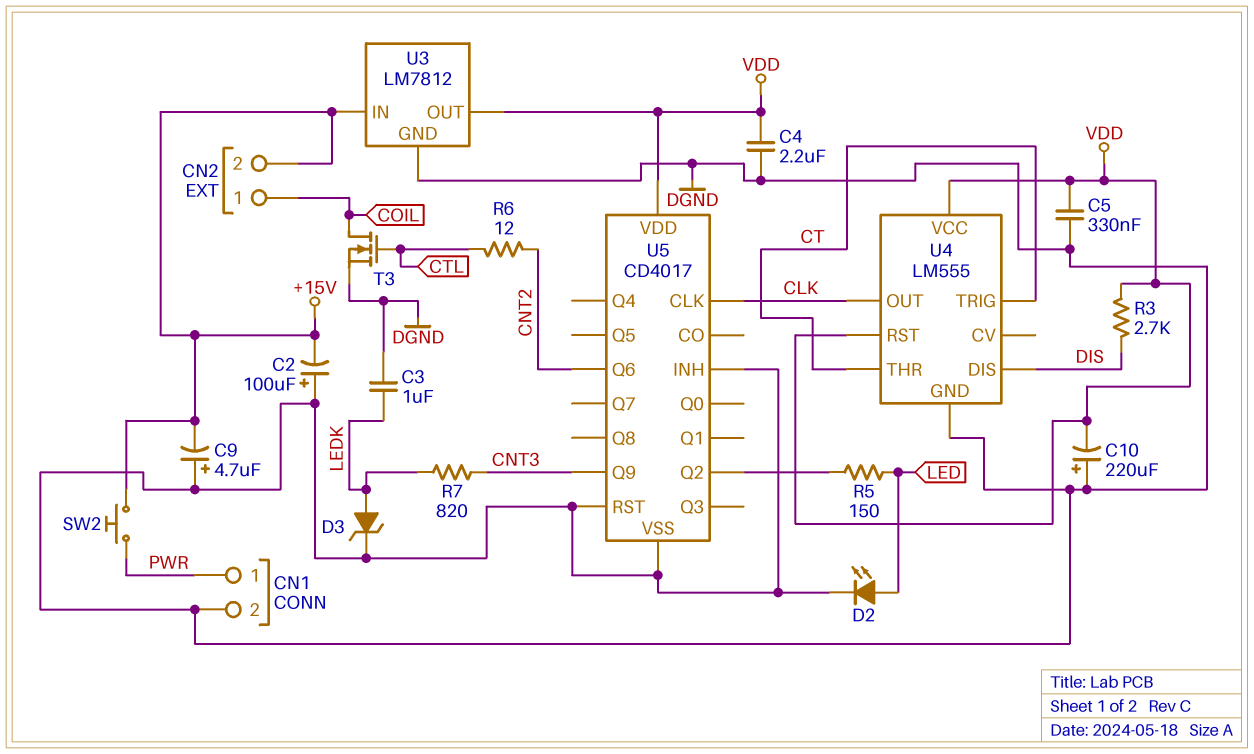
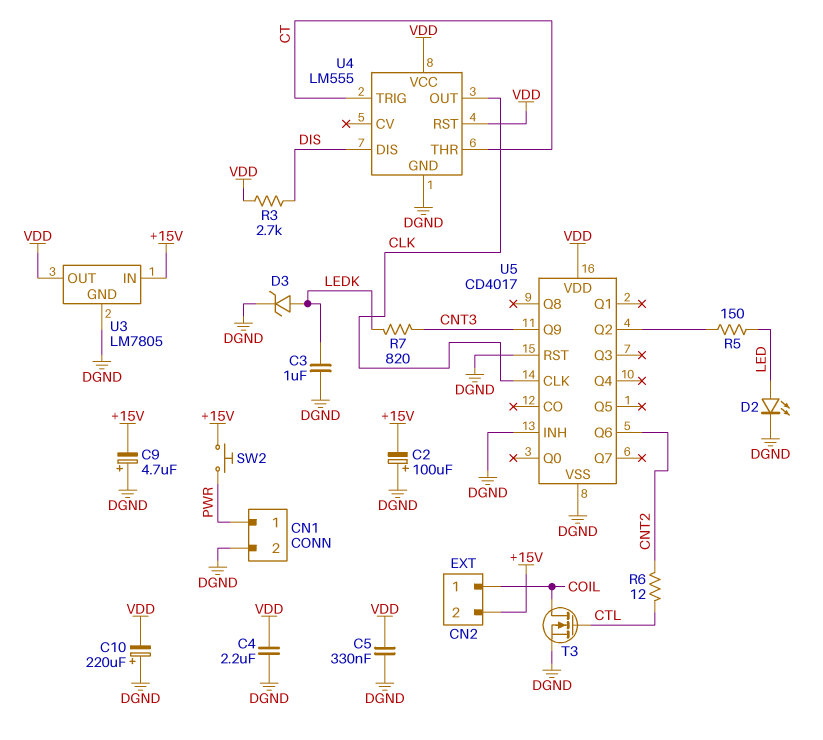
U3: LM7812 -> LM7805

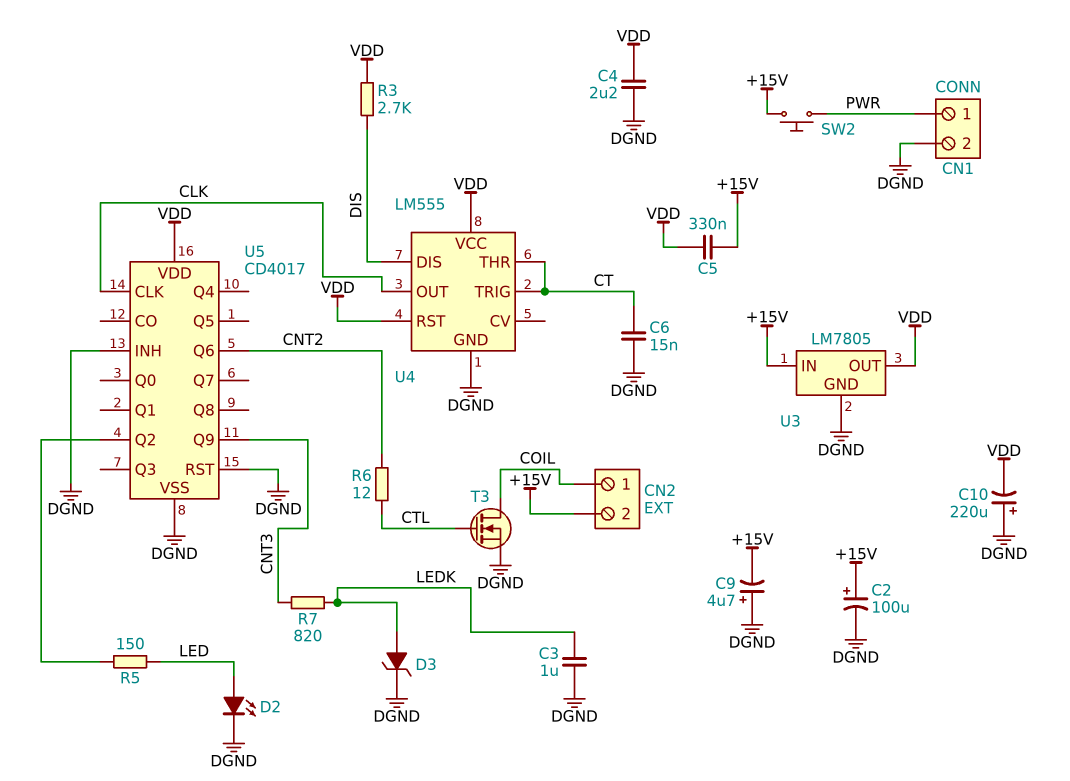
C2: 100uF (plus DGND, minus +15V) -> 100uF (plus +15V, minus DGND)
C5: 330nF (DGND, VDD) -> 330nF (+15V, VDD)
C6: none -> 15nF (CT, DGND)

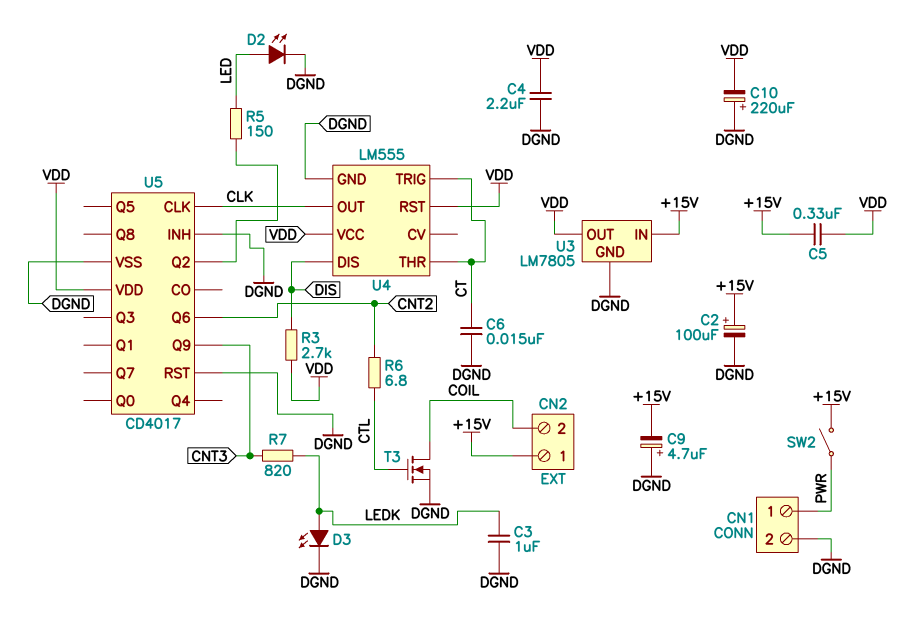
CN2 pin 1: COIL -> +15V
CN2 pin 2: +15V -> COIL
D3: zener (A LEDK, K DGND) -> LED (A LEDK, K DGND)
R6: 12 (CNT2, CTL) -> 6.8 (CNT2, CTL)
SW2: button (+15V, PWR) -> switch (+15V, PWR)

